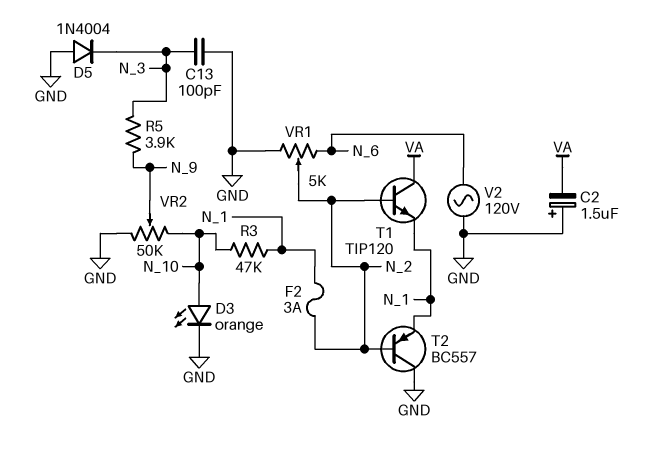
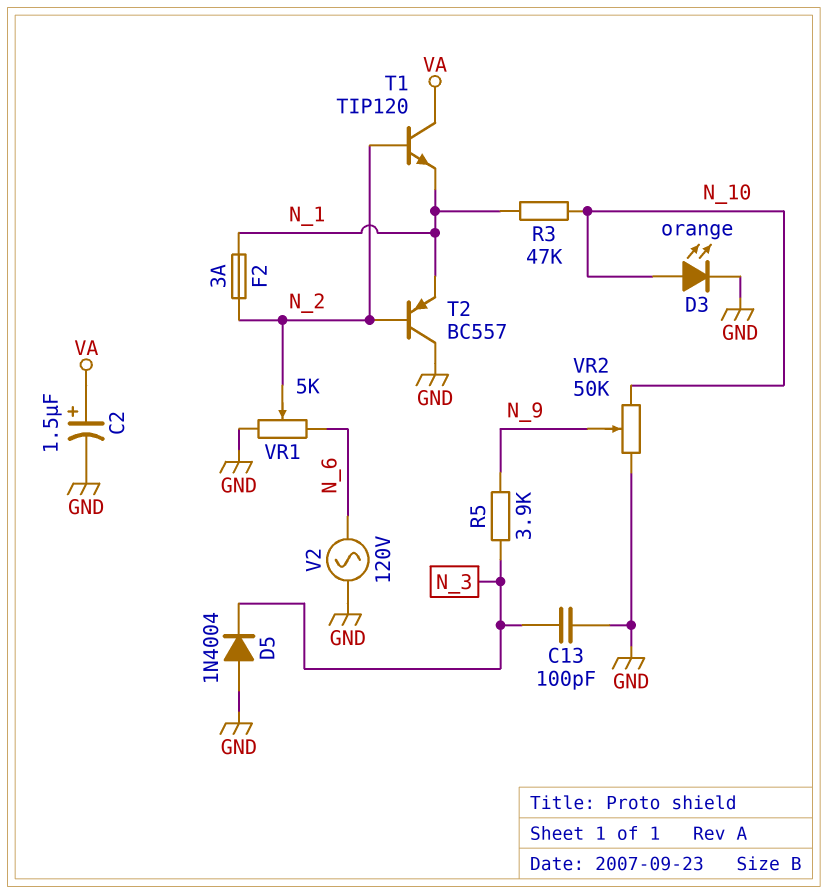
C2: 1.5uF (plus GND, minus VA) -> 1.5uF (plus VA, minus GND)

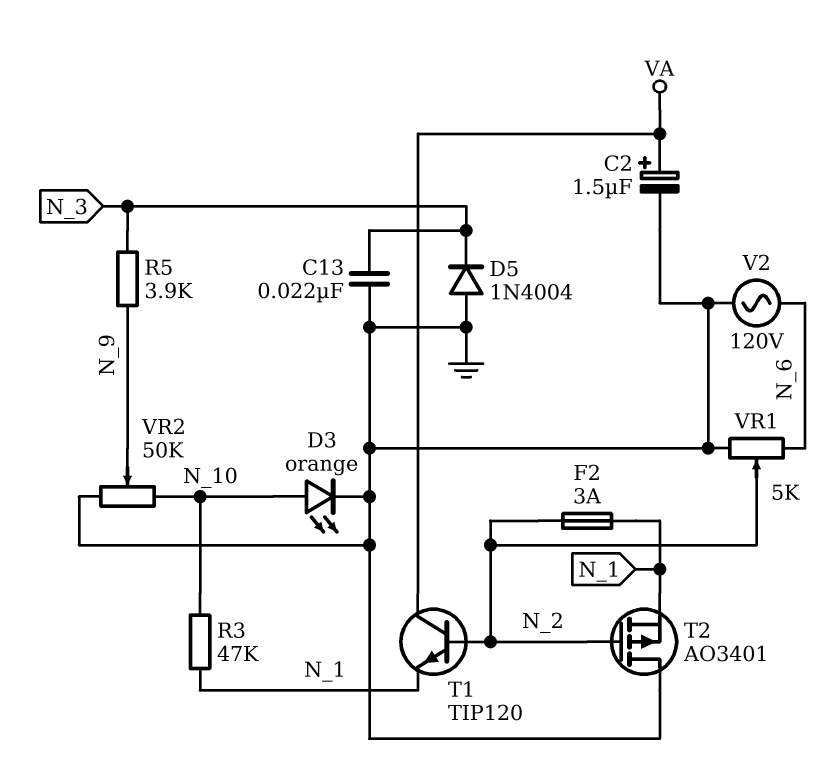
C13: 100pF (GND, N_3) -> 22nF (GND, N_3)
T2: PNP BC557 (B N_2, C GND, E N_1) -> PMOS AO3401 (G N_2, D GND, S N_1)

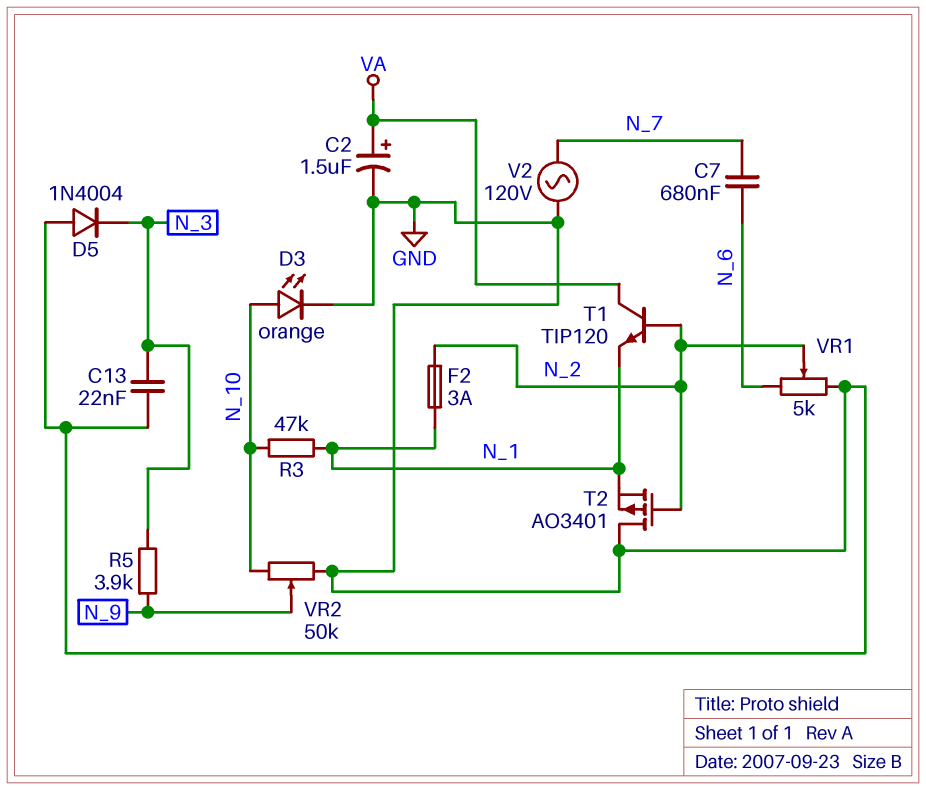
C7: none -> 680nF (N_6, N_7)
V2: AC 120V (GND, N_6) -> AC 120V (GND, N_7)

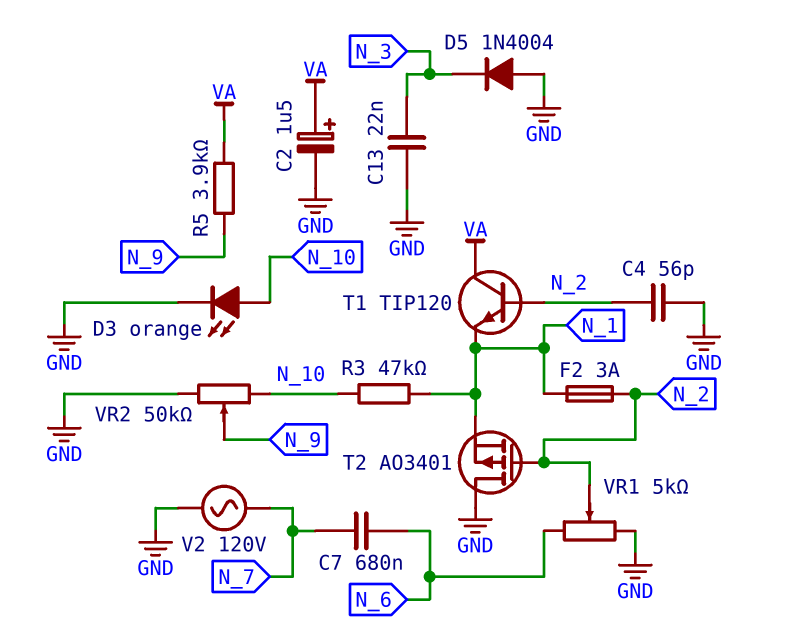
C4: none -> 56pF (GND, N_2)
R5: 3.9k (N_3, N_9) -> 3.9k (N_9, VA)

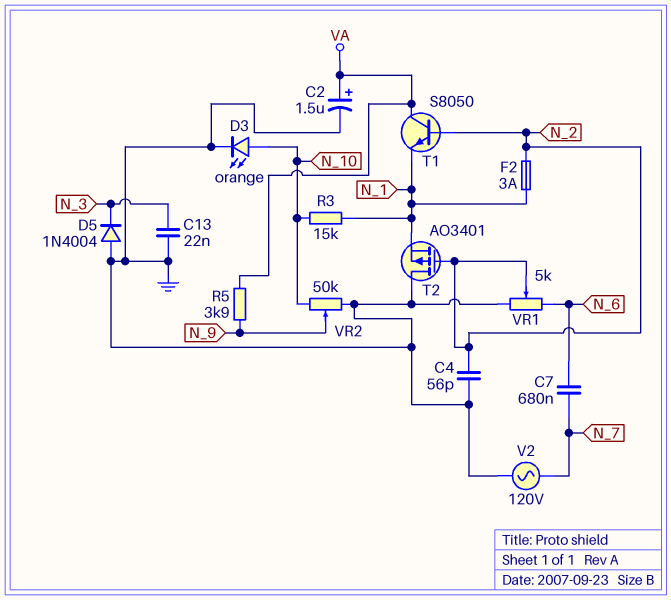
R3: 47k (N_1, N_10) -> 15k (N_1, N_10)
T1: NPN TIP120 (B N_2, C VA, E N_1) -> NPN S8050 (B N_2, C VA, E N_1)

